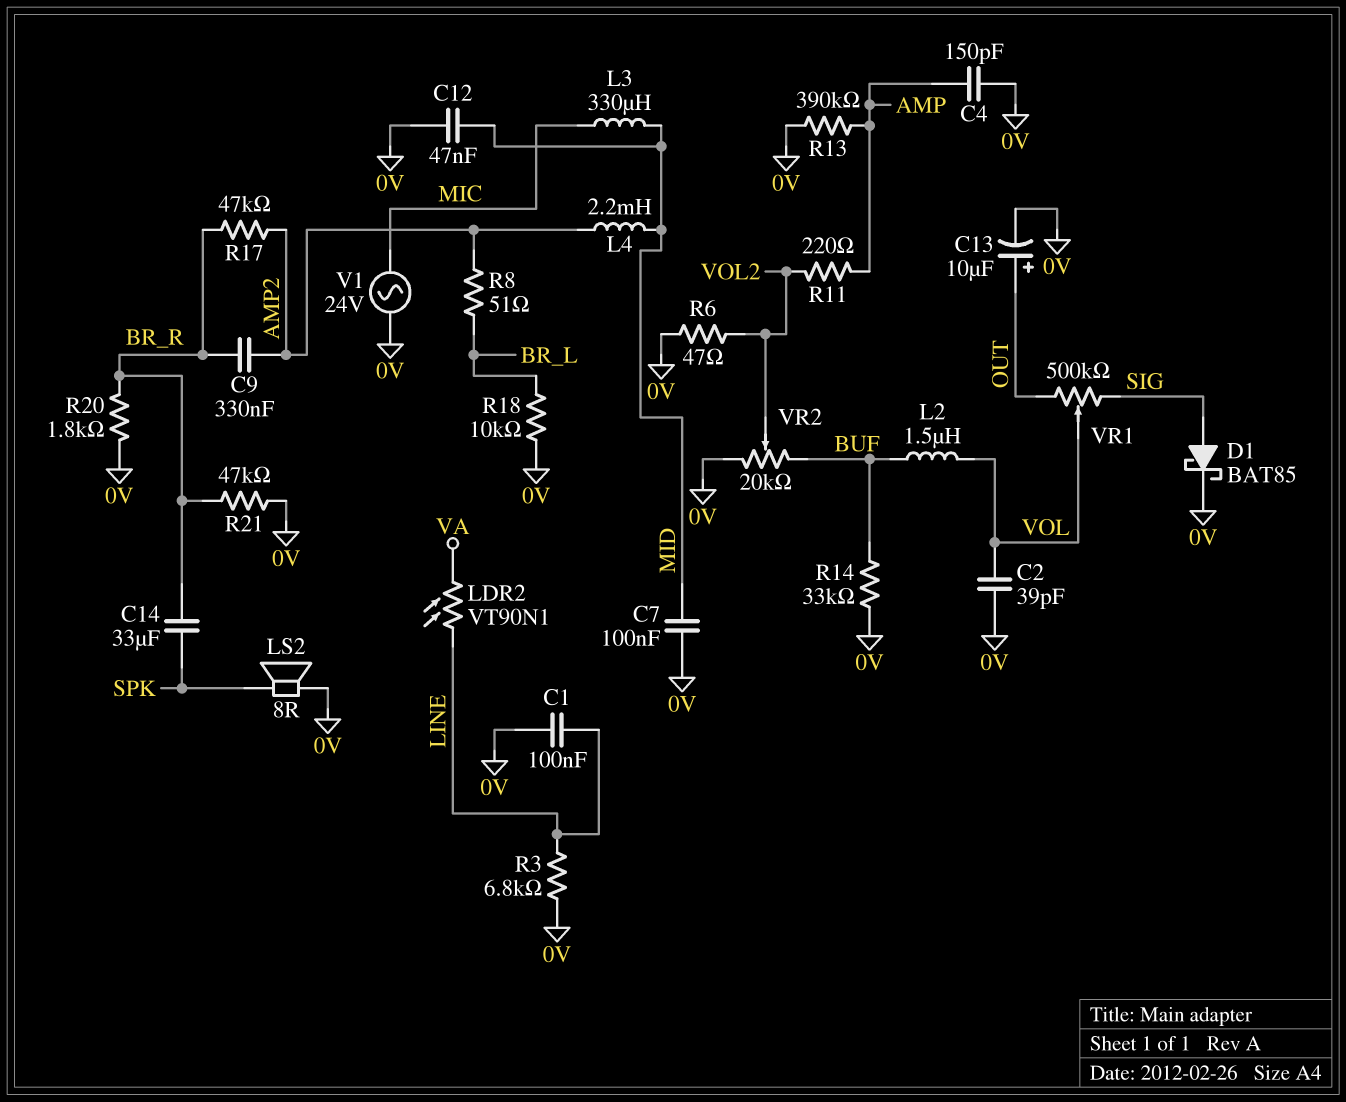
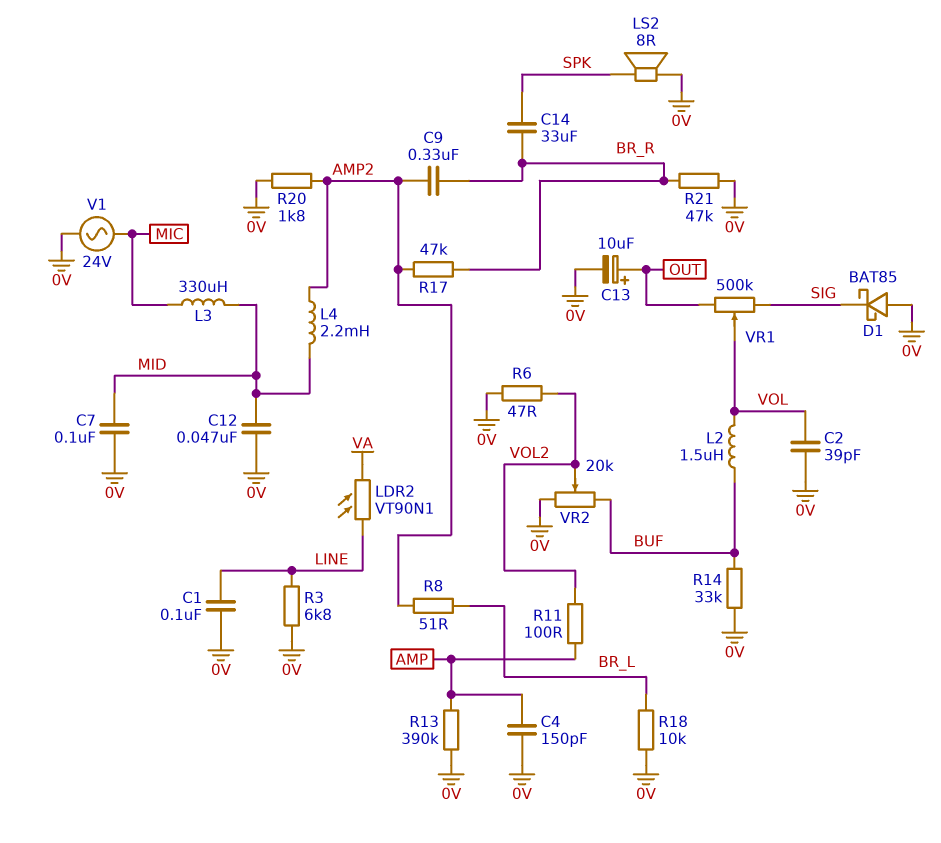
D1: schottky BAT85 (A SIG, K 0V) -> schottky BAT85 (A 0V, K SIG)
R11: 220 (AMP, VOL2) -> 100 (AMP, VOL2)
R20: 1.8k (0V, BR_R) -> 1.8k (0V, AMP2)

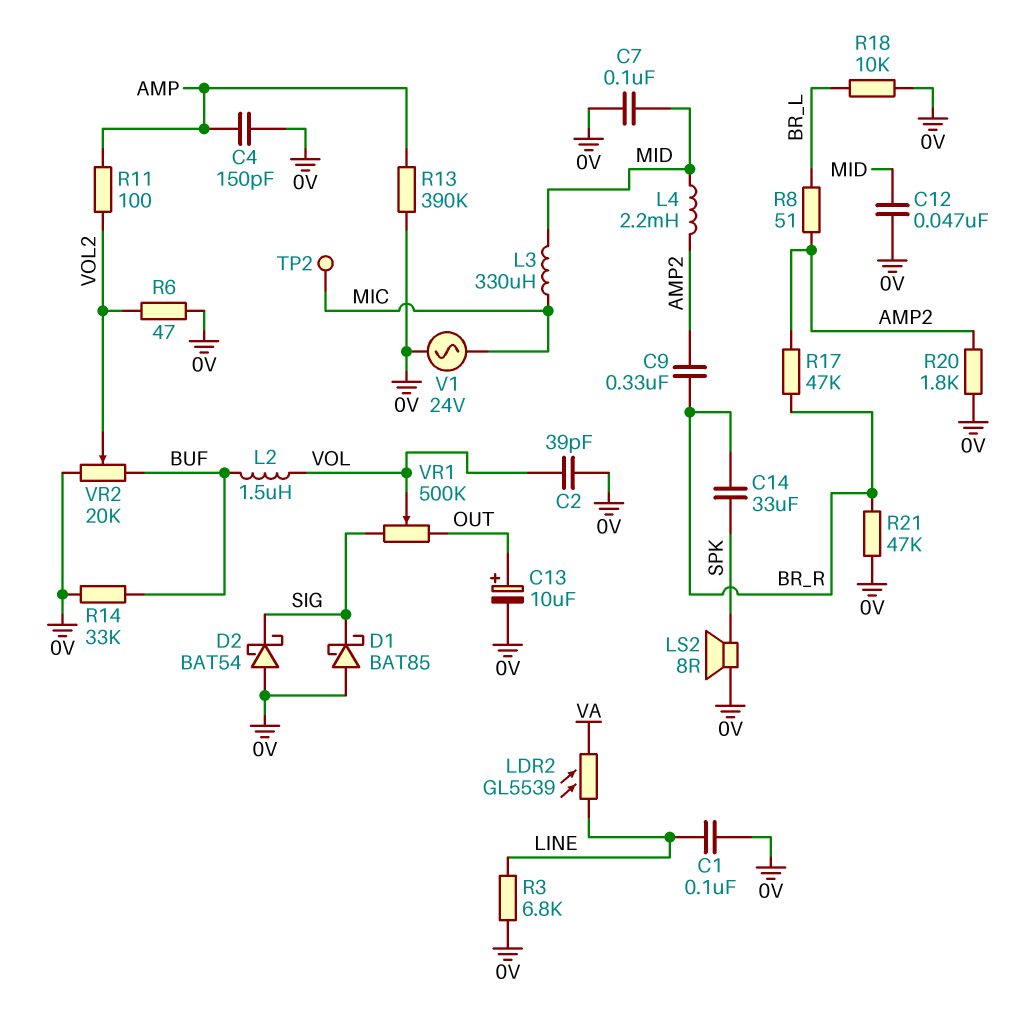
D2: none -> schottky BAT54 (A 0V, K SIG)
LDR2: VT90N1 (LINE, VA) -> GL5539 (LINE, VA)
TP2: none -> test point (MIC)

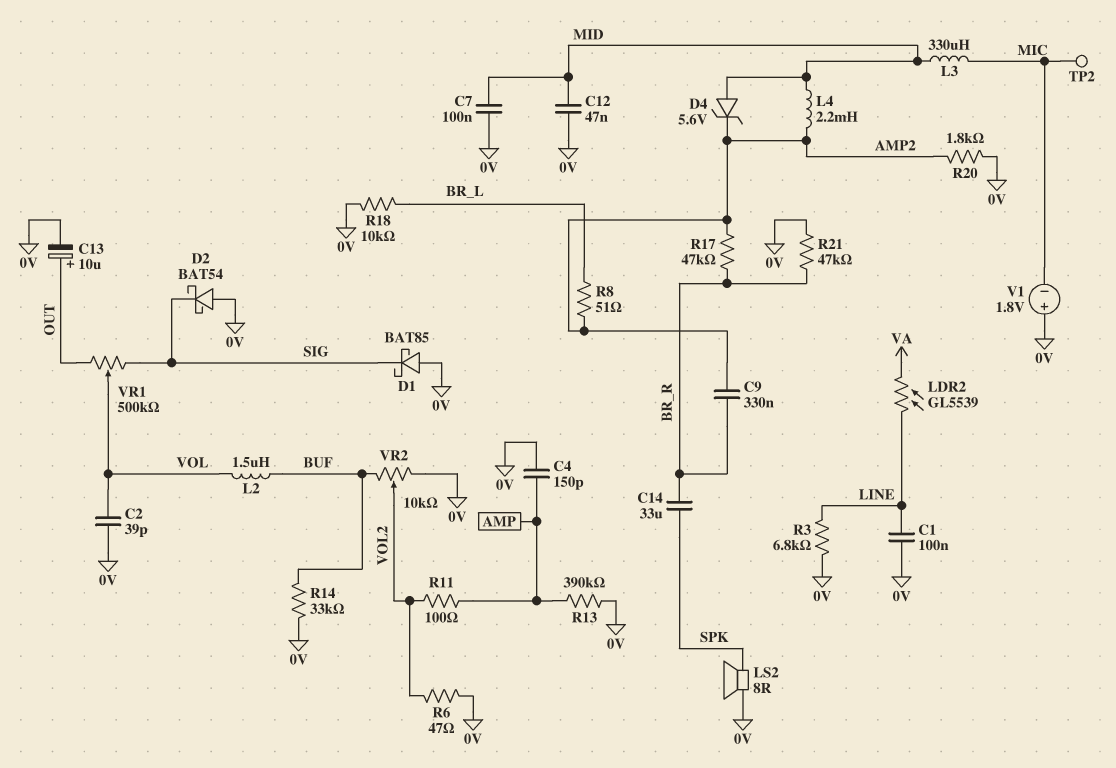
D4: none -> zener 5.6V (A MID, K AMP2)
V1: AC 24V (0V, MIC) -> 1.8V (plus 0V, minus MIC)
VR2: 20k (0V, BUF, wiper VOL2) -> 10k (0V, BUF, wiper VOL2)

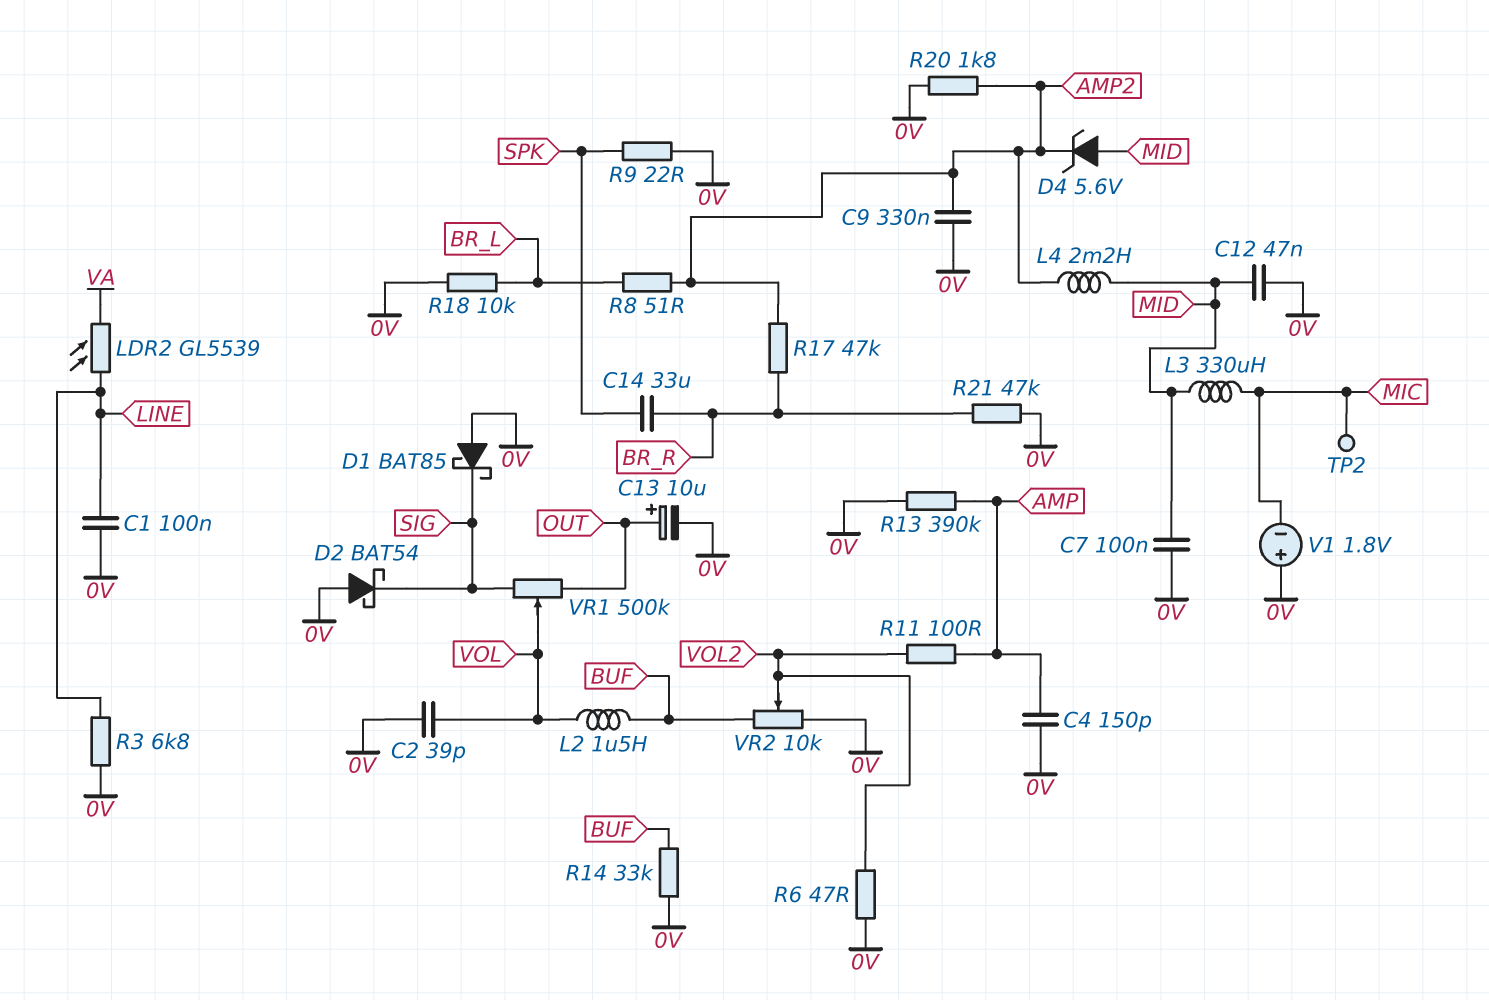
C9: 330nF (AMP2, BR_R) -> 330nF (0V, AMP2)
LS2: speaker 8R (0V, SPK) -> none
R9: none -> 22 (0V, SPK)

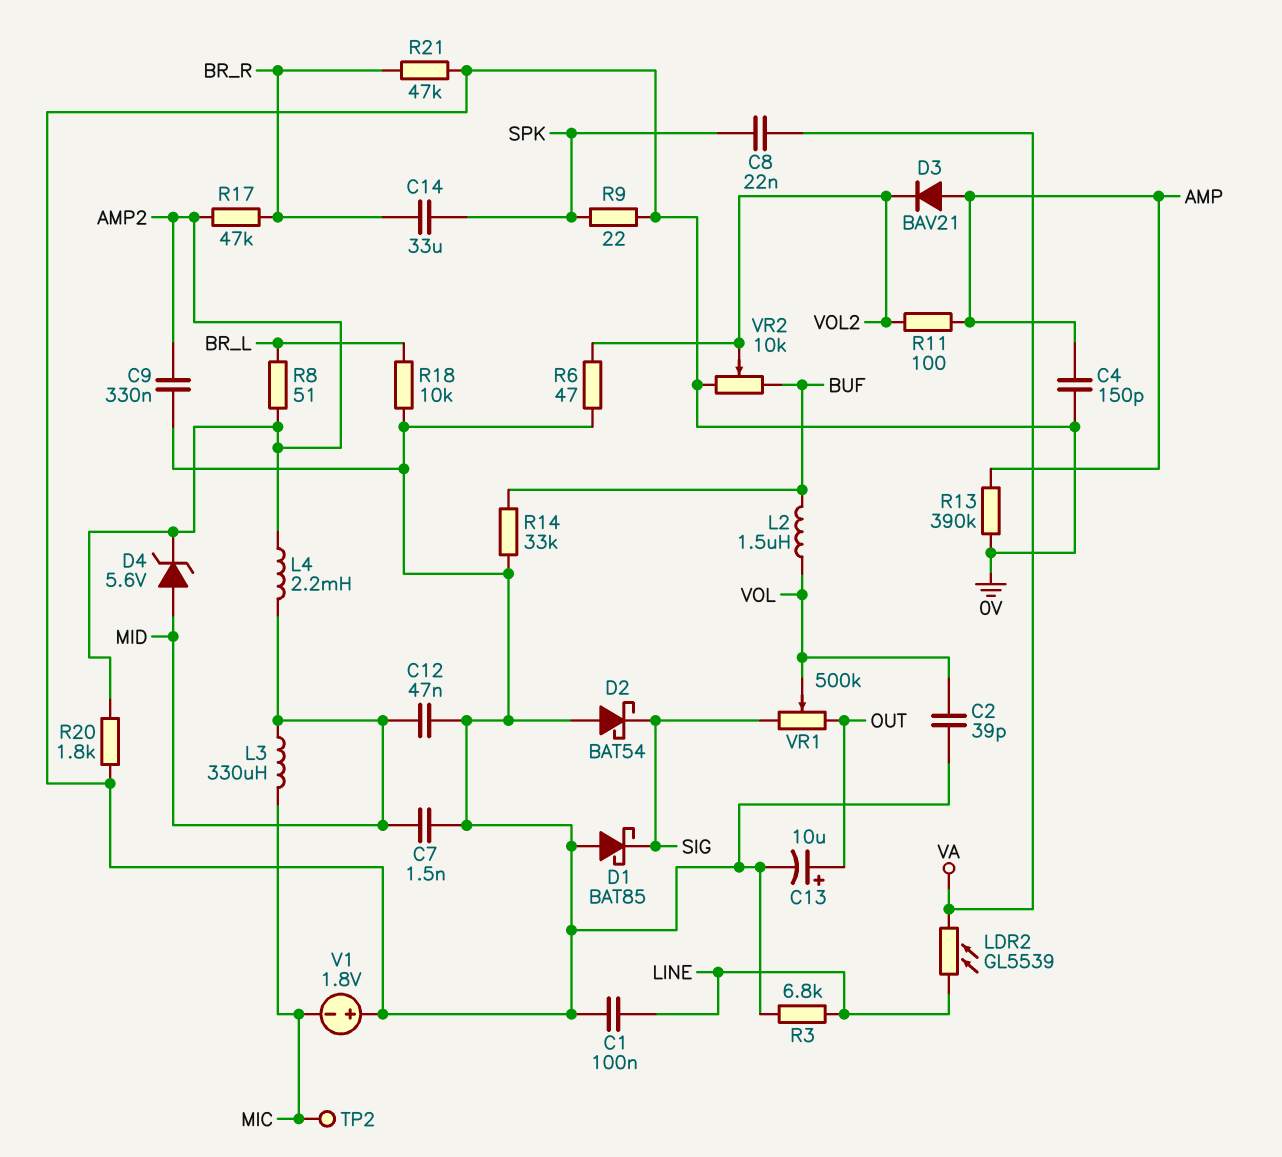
C7: 100nF (0V, MID) -> 1.5nF (0V, MID)
C8: none -> 22nF (SPK, VA)
D3: none -> diode BAV21 (A AMP, K VOL2)

